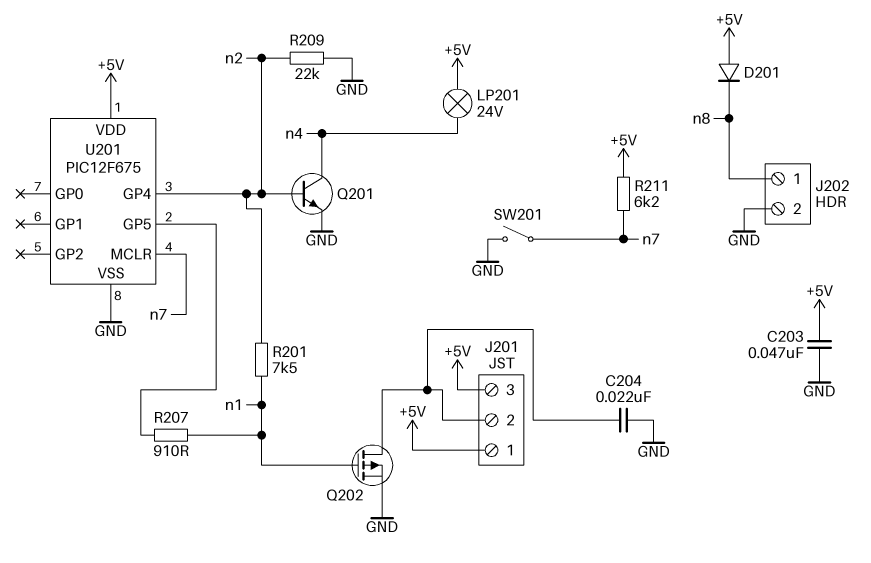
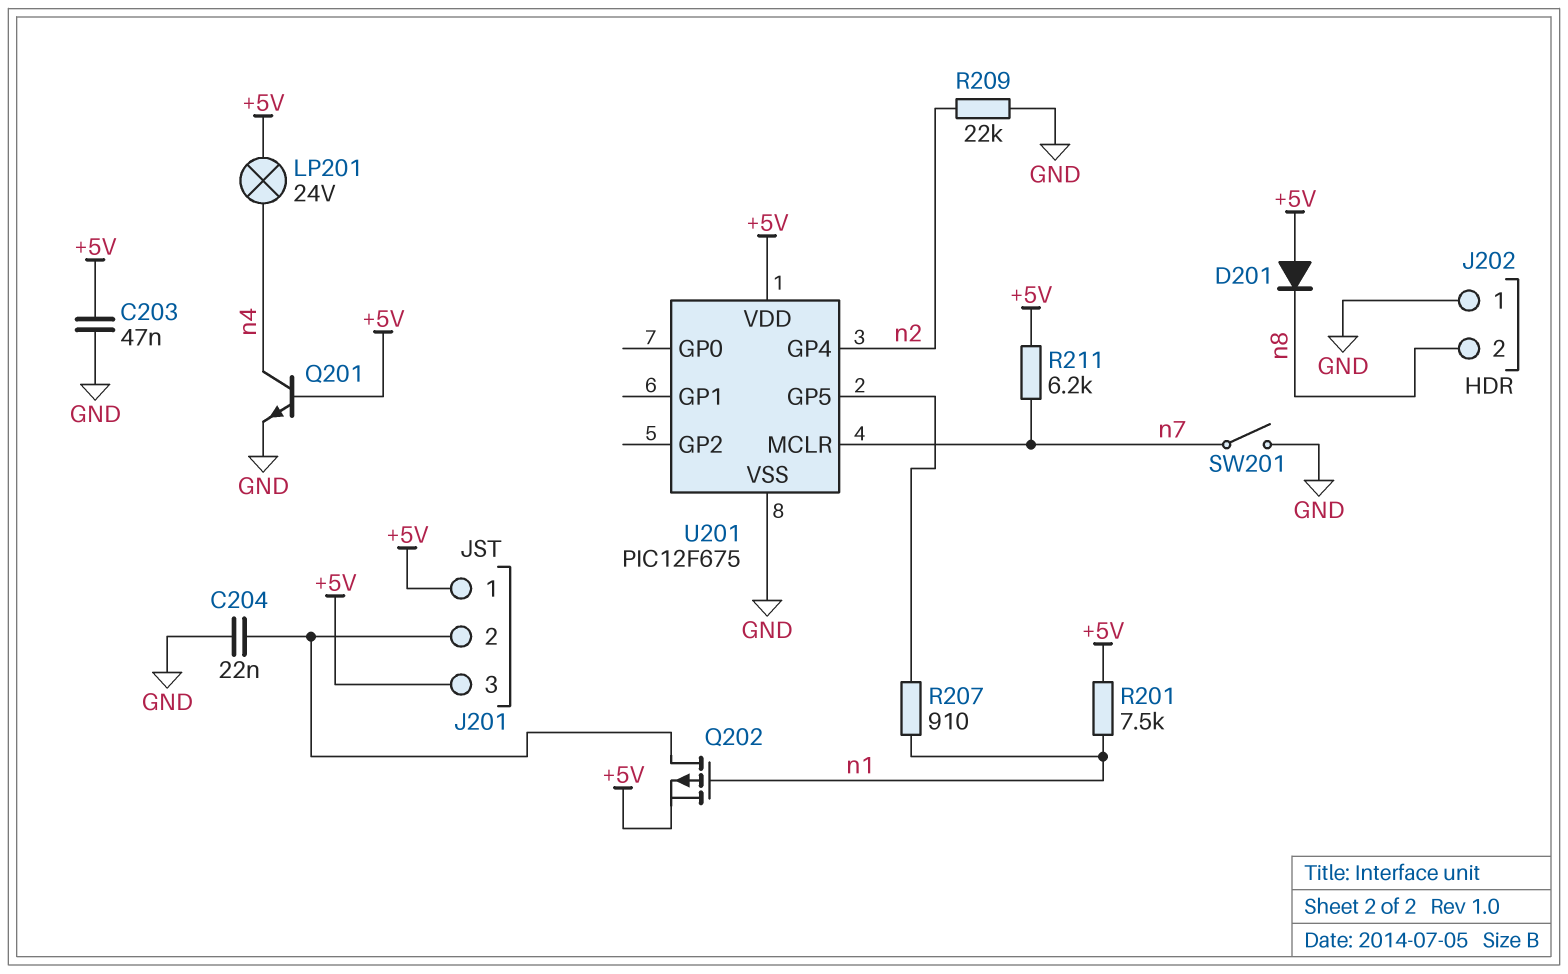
J202 pin 1: n8 -> GND
J202 pin 2: GND -> n8
Q201: NPN (B n2, C n4, E GND) -> NPN (B +5V, C n4, E GND)
Q202: PMOS (G n1, D J201/2, S GND) -> PMOS (G n1, D J201/2, S +5V)
R201: 7.5k (n1, n2) -> 7.5k (+5V, n1)

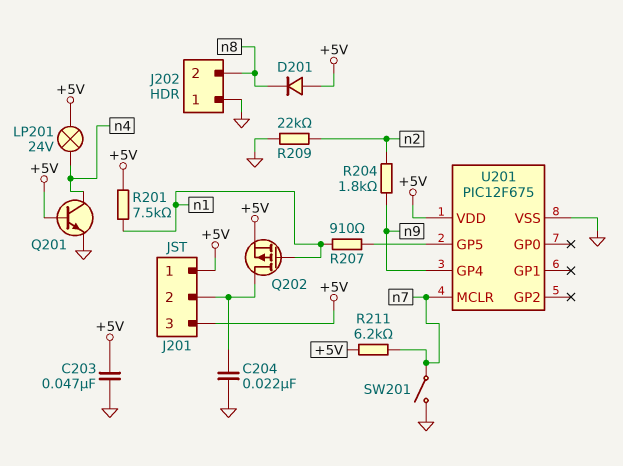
R204: none -> 1.8k (n2, n9)
U201 pin GP4: n2 -> n9

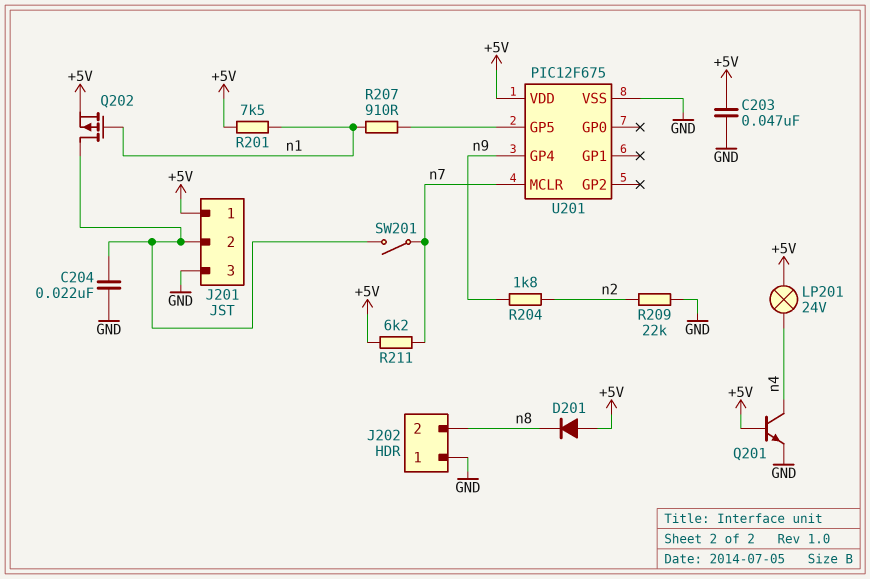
J201 pin 3: +5V -> GND
SW201: switch (GND, n7) -> switch (J201/2, n7)

